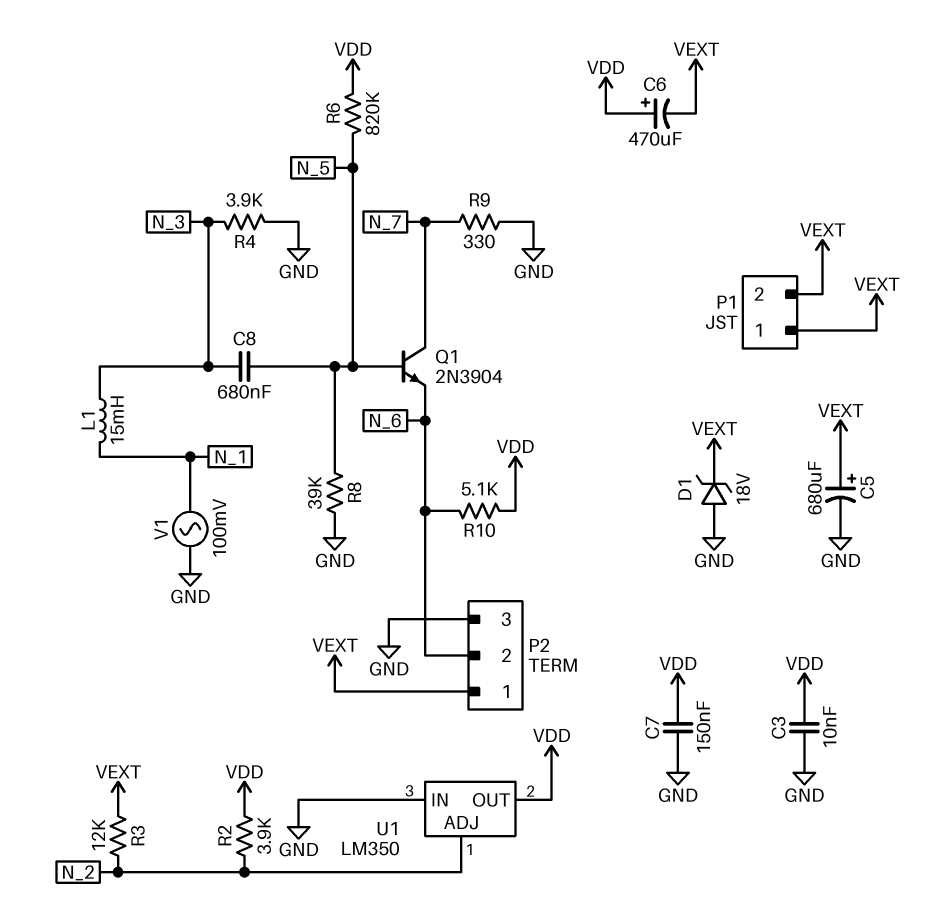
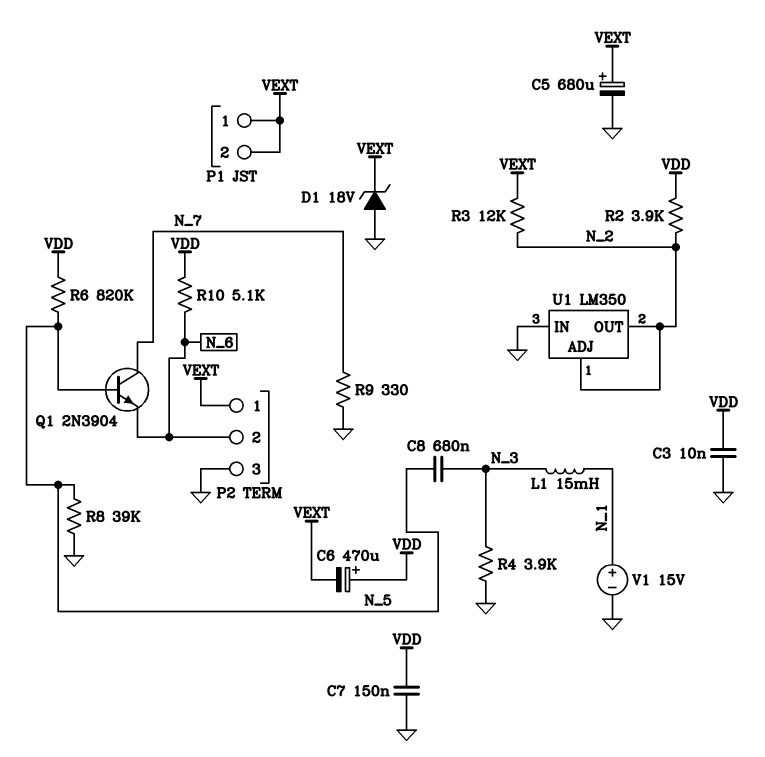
U1 pin OUT: VDD -> N_2
V1: AC 100mV (GND, N_1) -> 15V (plus N_1, minus GND)

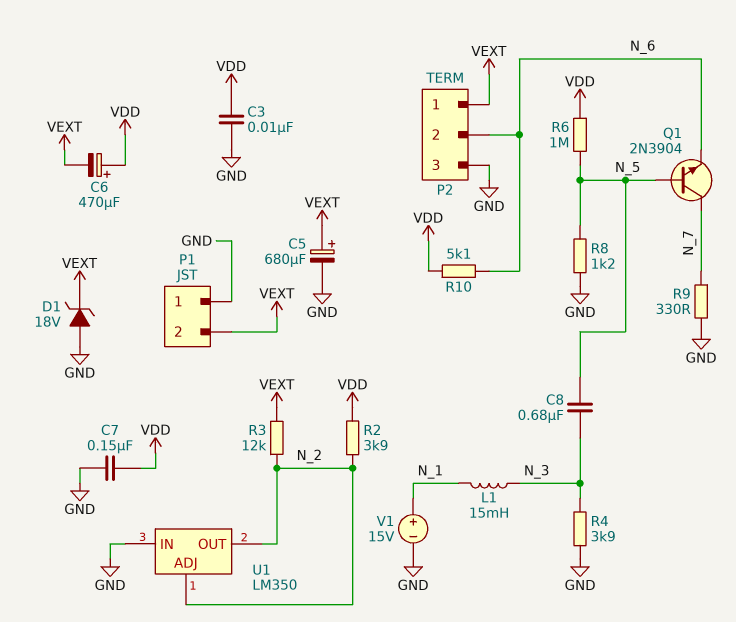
P1 pin 1: VEXT -> GND
R6: 820k (N_5, VDD) -> 1M (N_5, VDD)
R8: 39k (GND, N_5) -> 1.2k (GND, N_5)

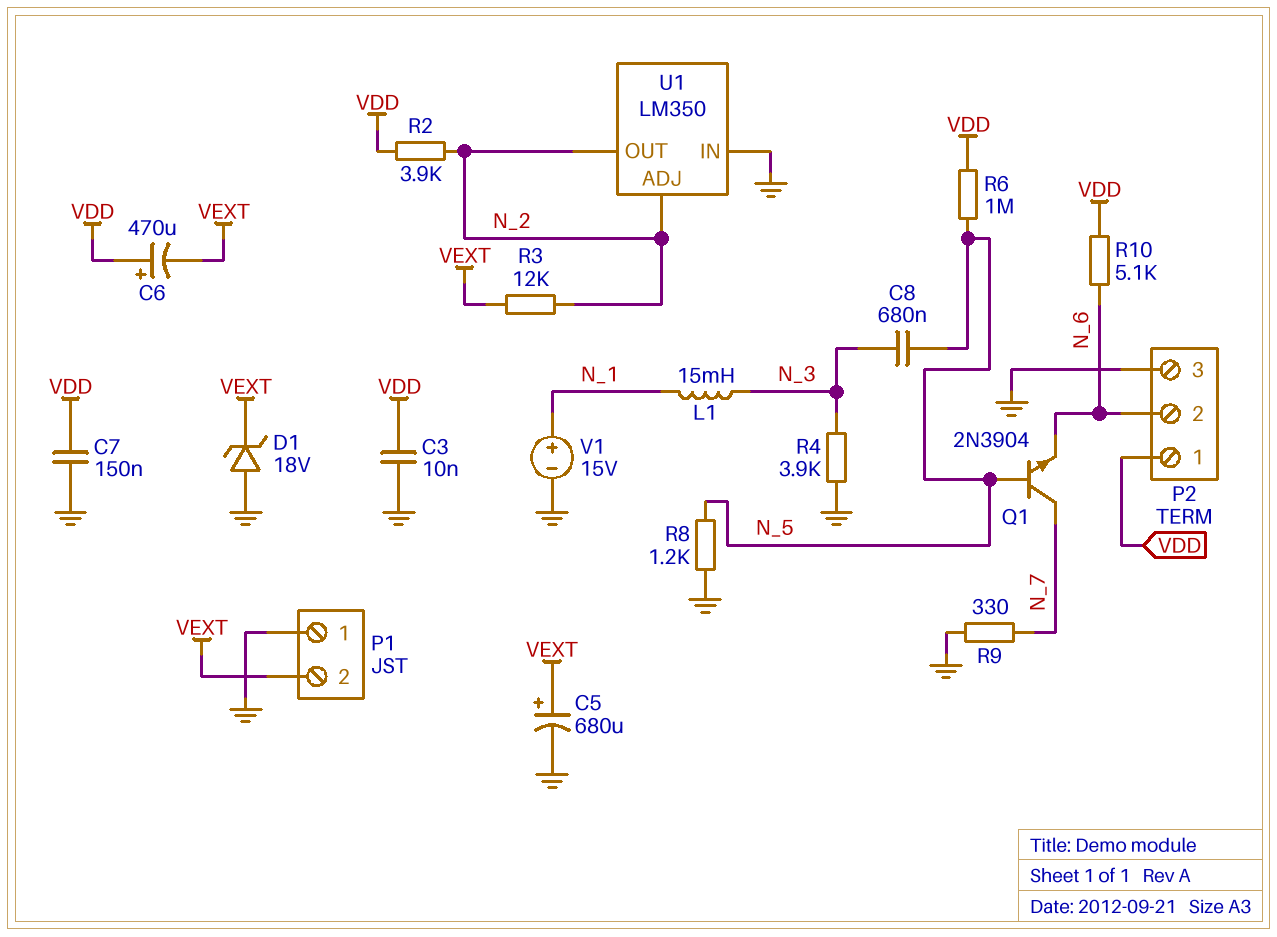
P2 pin 1: VEXT -> VDD

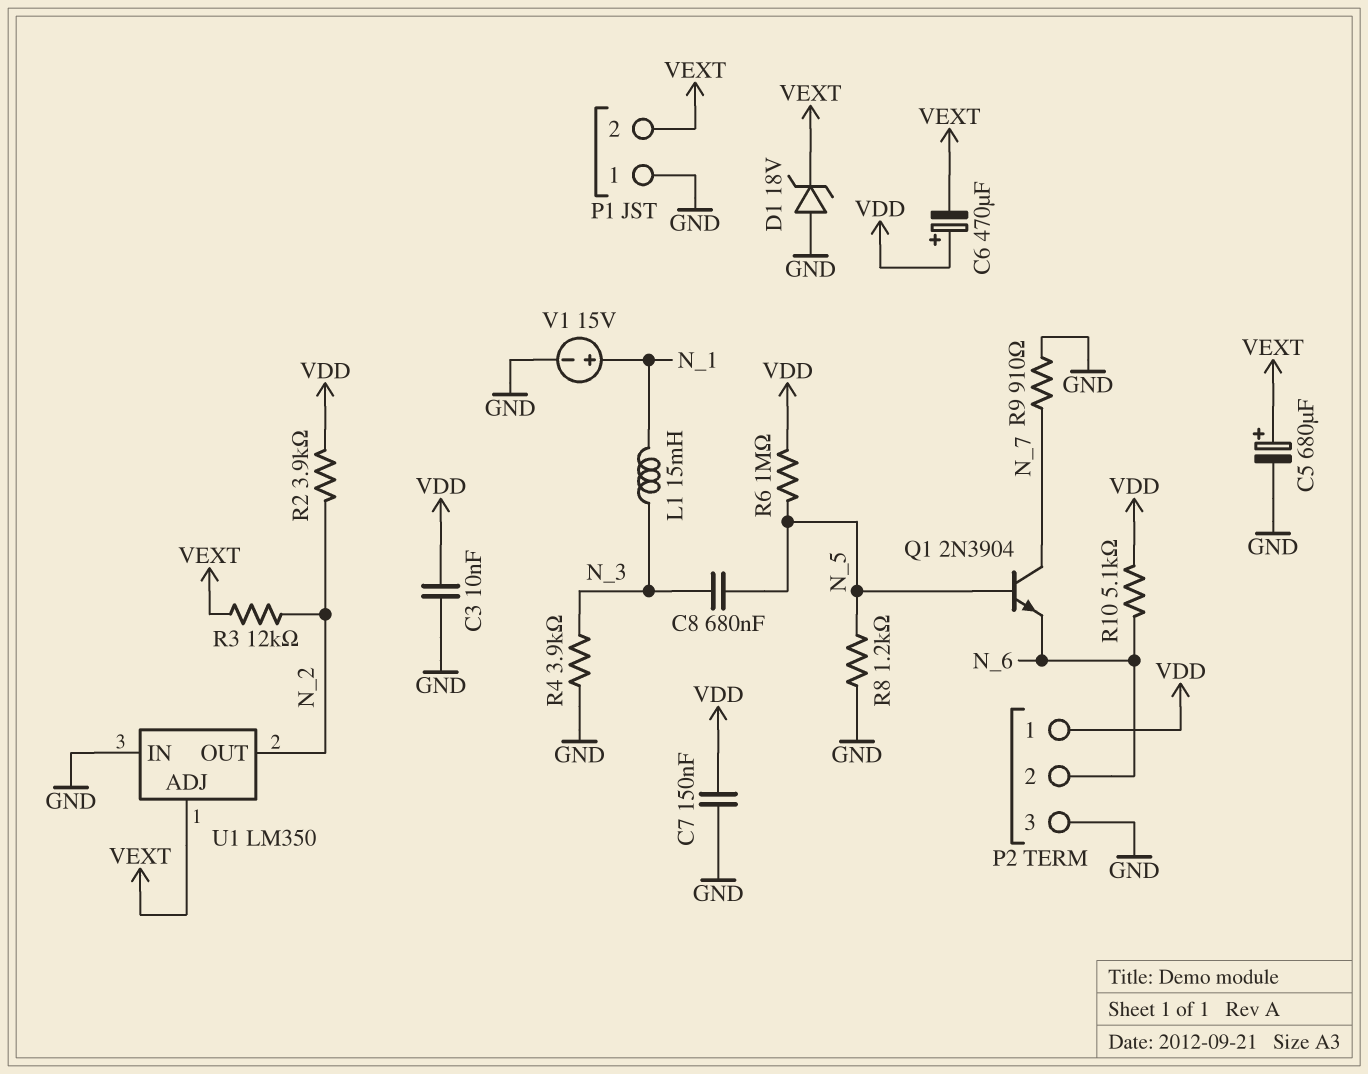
R9: 330 (GND, N_7) -> 910 (GND, N_7)
U1 pin ADJ: N_2 -> VEXT

